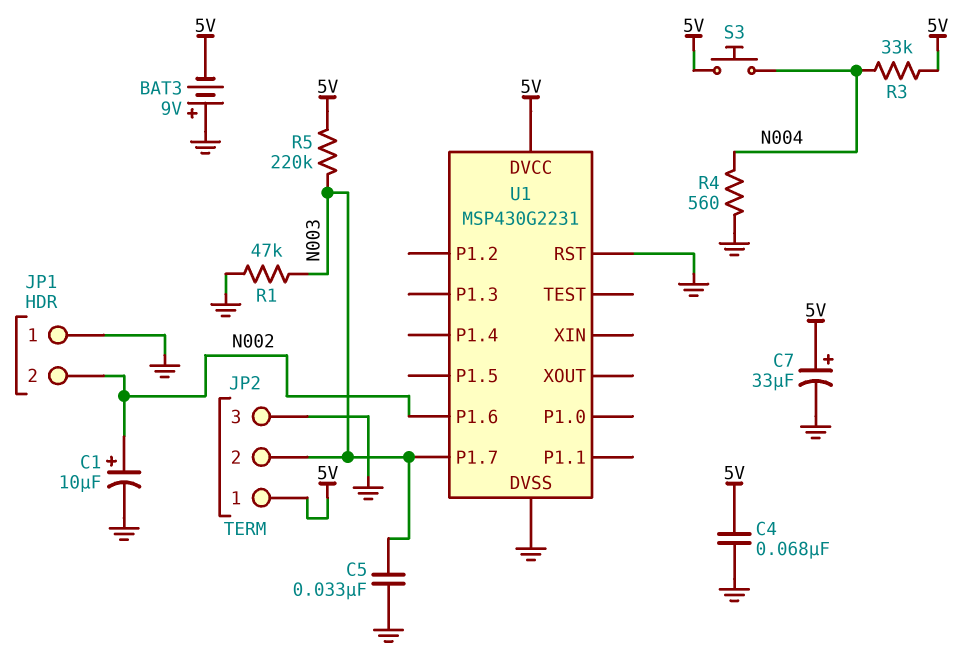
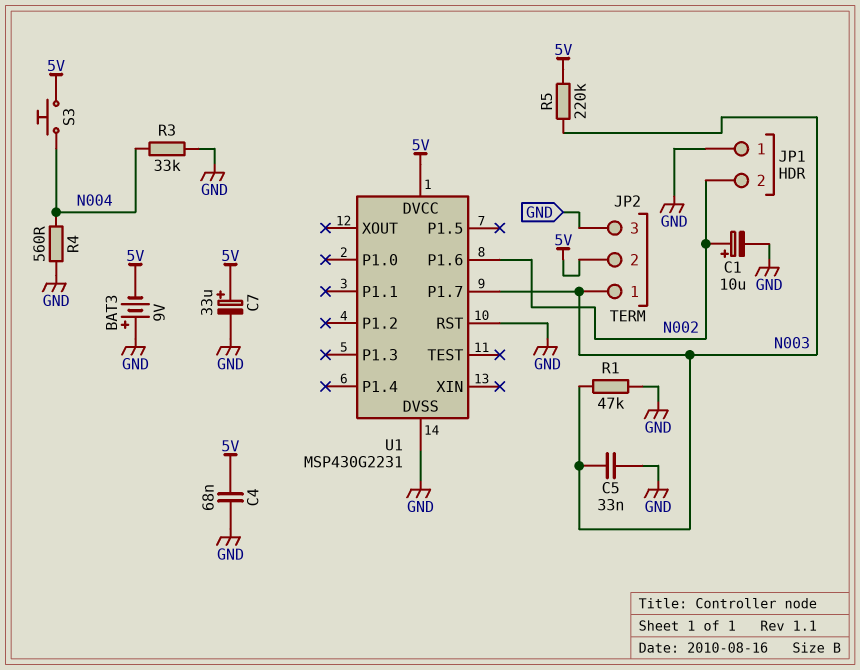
JP2 pin 1: 5V -> N003
JP2 pin 2: N003 -> 5V
R3: 33k (5V, N004) -> 33k (GND, N004)

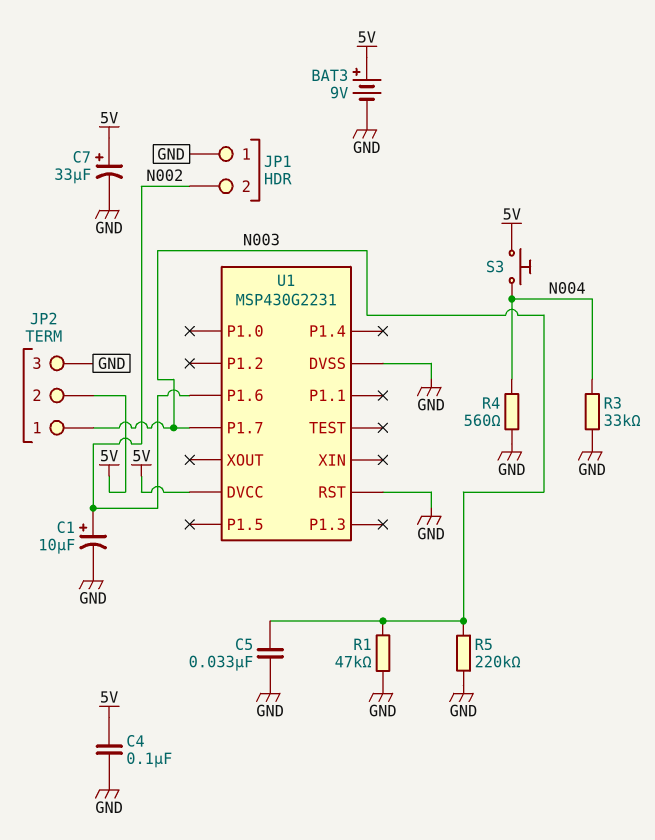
BAT3: 9V (plus GND, minus 5V) -> 9V (plus 5V, minus GND)
C4: 68nF (5V, GND) -> 100nF (5V, GND)
R5: 220k (5V, N003) -> 220k (GND, N003)

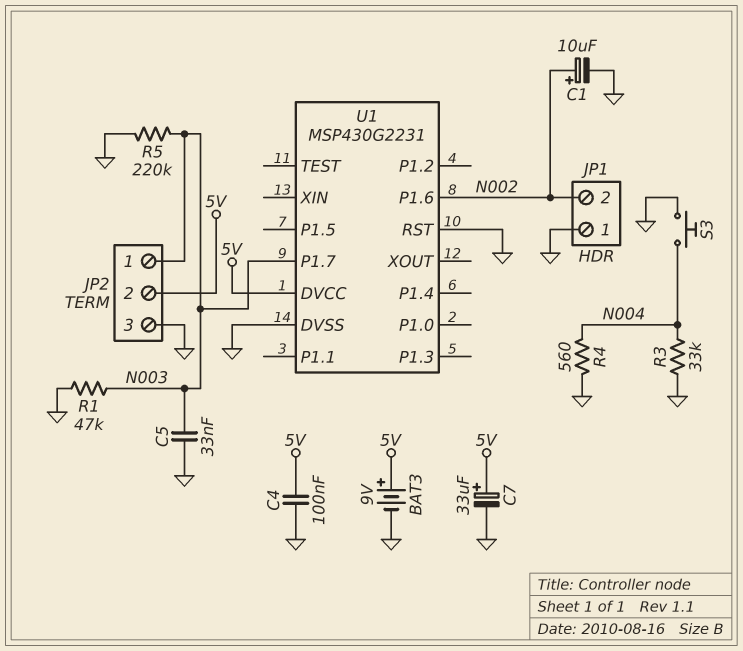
S3: button (5V, N004) -> button (GND, N004)

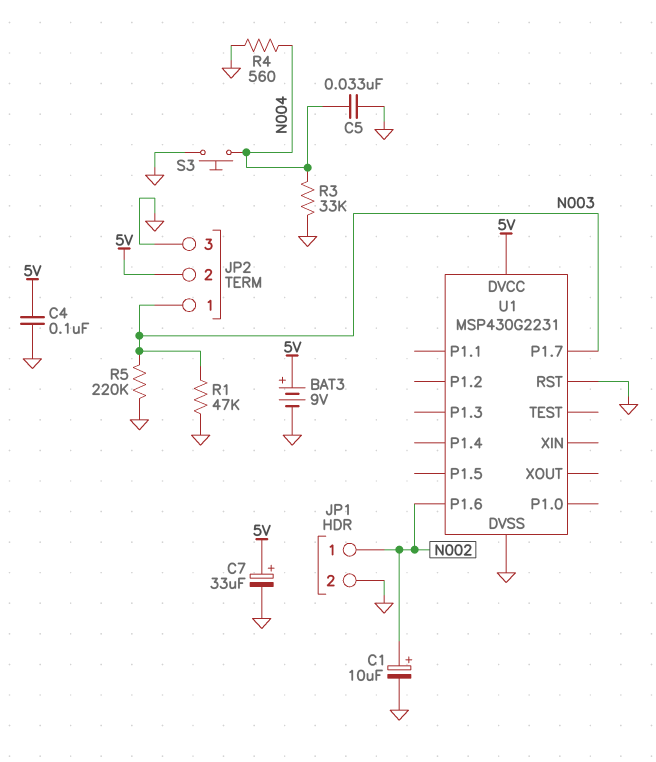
C5: 33nF (GND, N003) -> 33nF (GND, N004)
JP1 pin 1: GND -> N002
JP1 pin 2: N002 -> GND

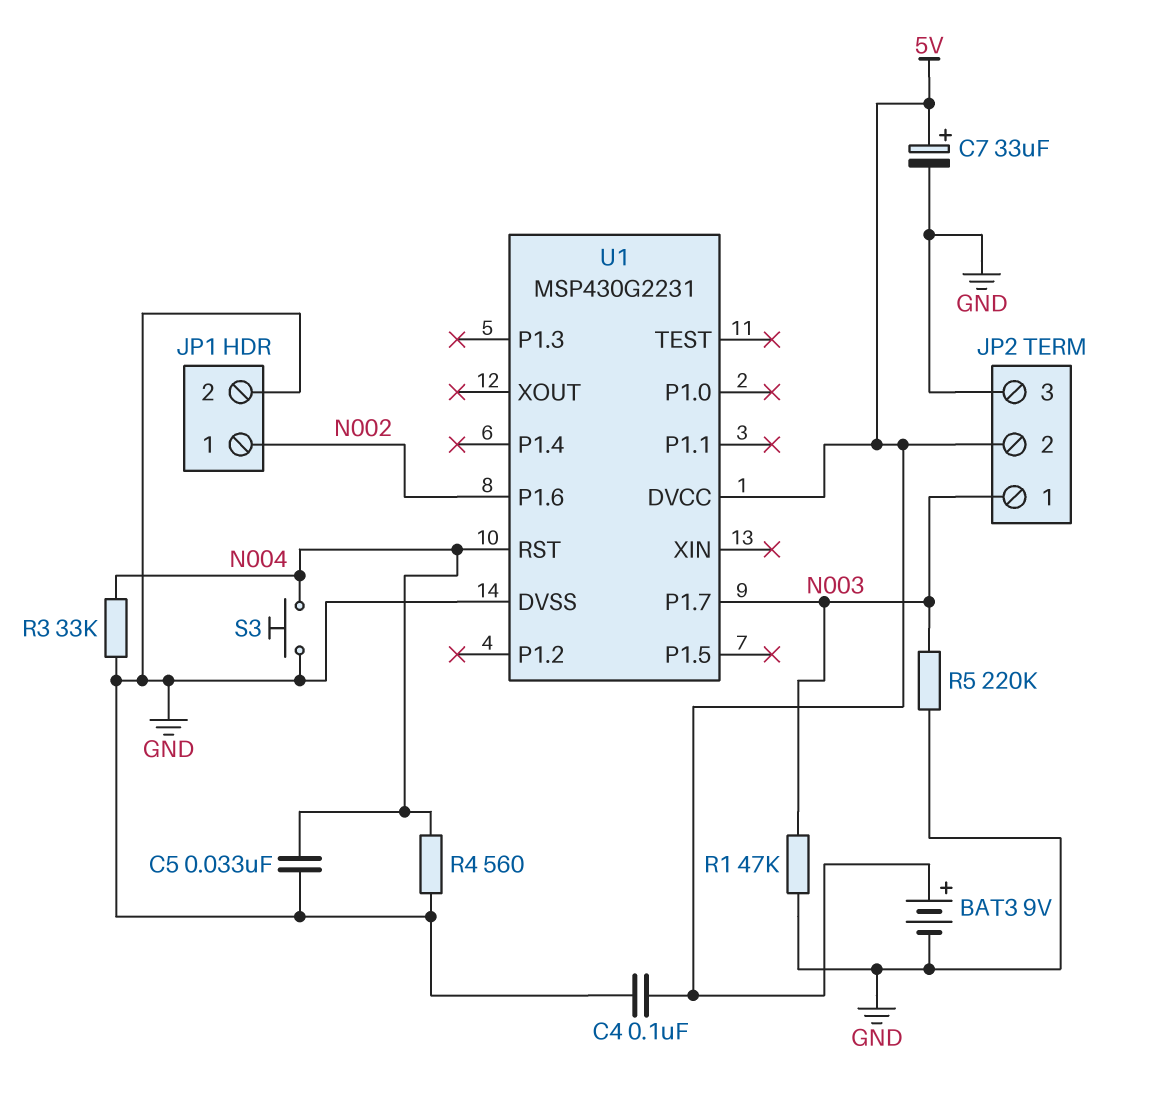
C1: 10uF (plus N002, minus GND) -> none
U1 pin RST: GND -> N004

